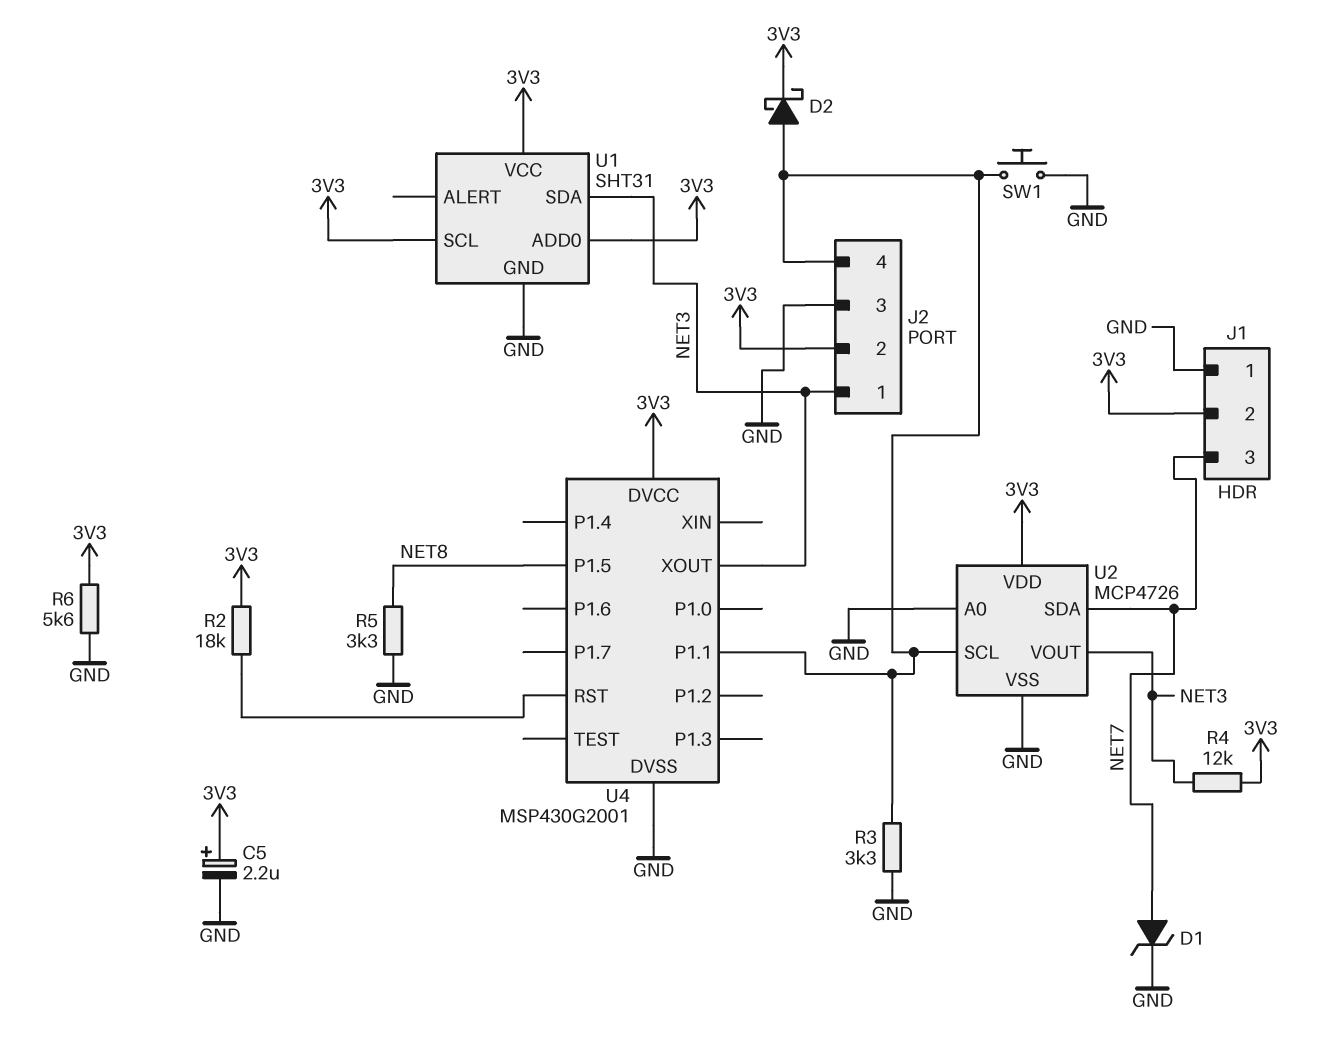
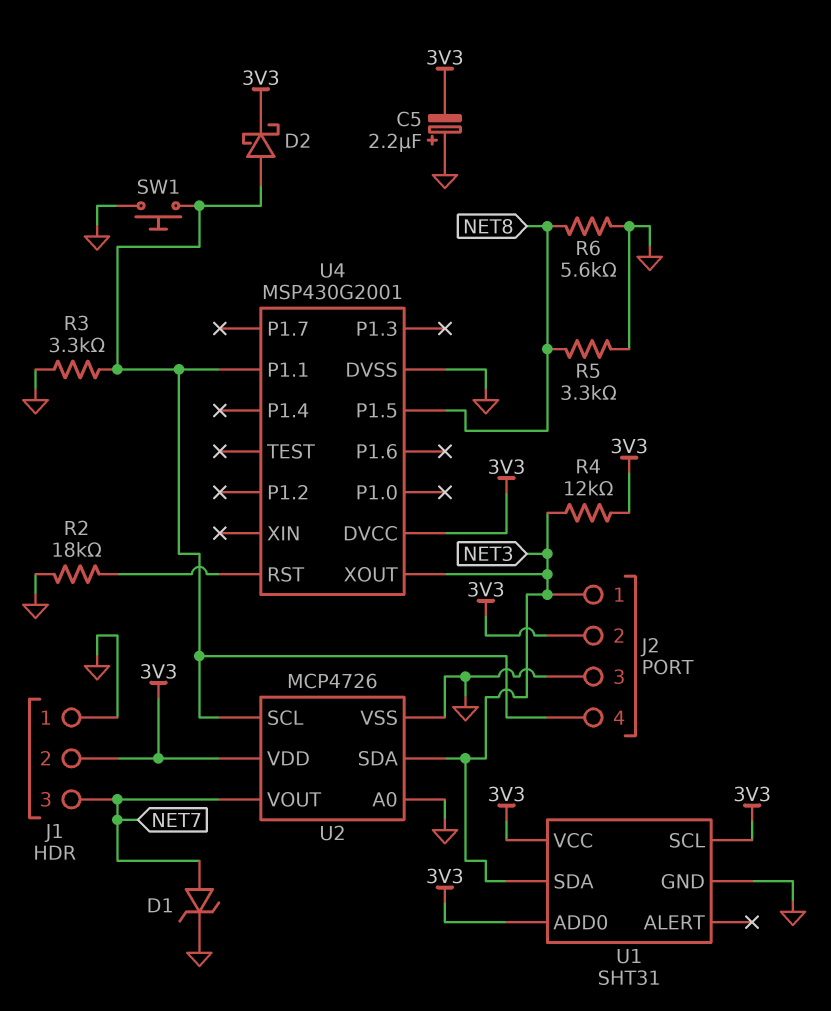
C5: 2.2uF (plus 3V3, minus GND) -> 2.2uF (plus GND, minus 3V3)
R2: 18k (3V3, U4/RST) -> 18k (GND, U4/RST)
R6: 5.6k (3V3, GND) -> 5.6k (GND, NET8)
U2 pin SDA: NET7 -> NET3
U2 pin VOUT: NET3 -> NET7

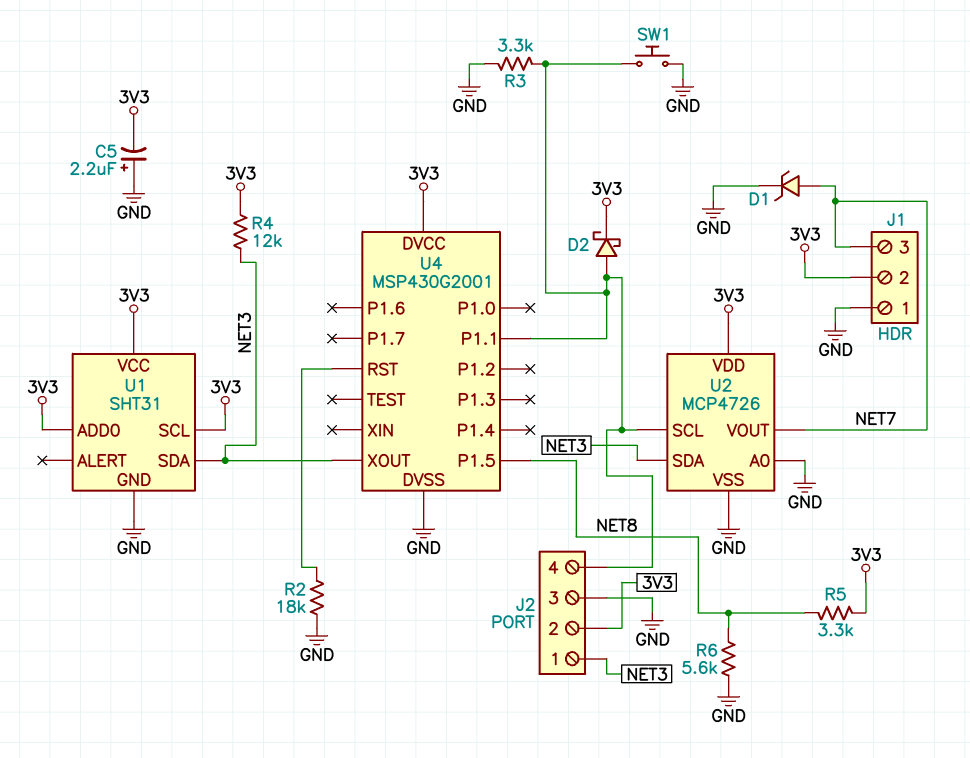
R5: 3.3k (GND, NET8) -> 3.3k (3V3, NET8)

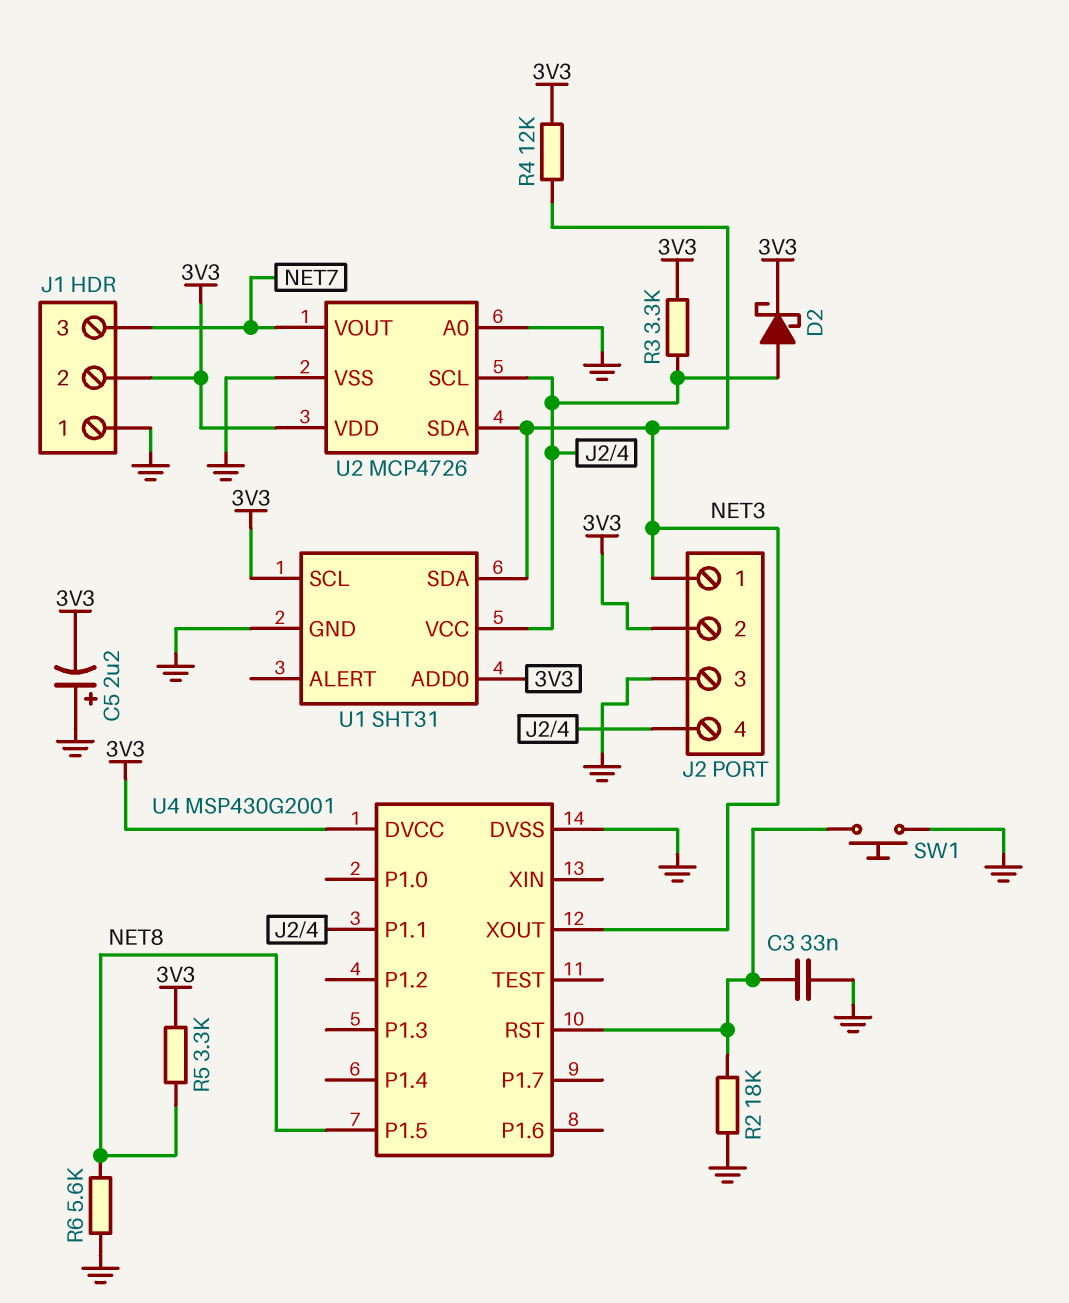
C3: none -> 33nF (GND, U4/RST)
D1: zener (A NET7, K GND) -> none
R3: 3.3k (GND, J2/4) -> 3.3k (3V3, J2/4)
SW1: button (GND, J2/4) -> button (GND, U4/RST)
U1 pin VCC: 3V3 -> J2/4

